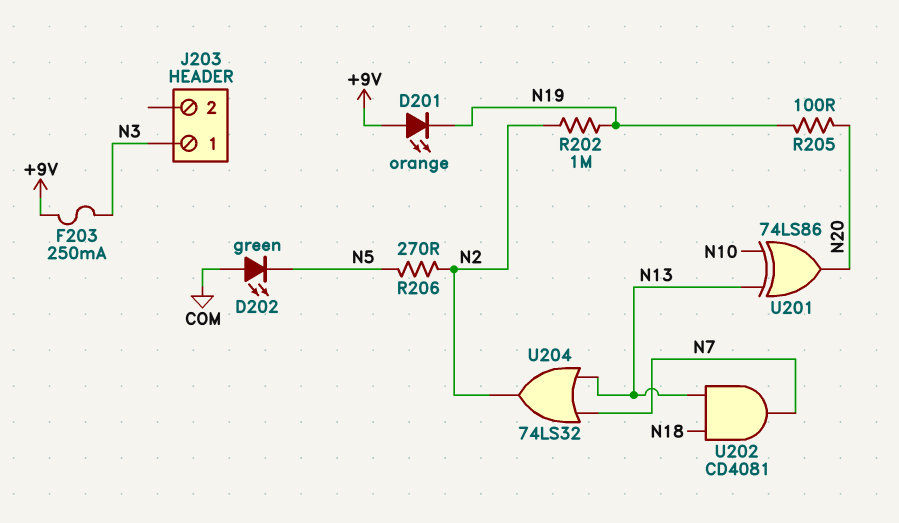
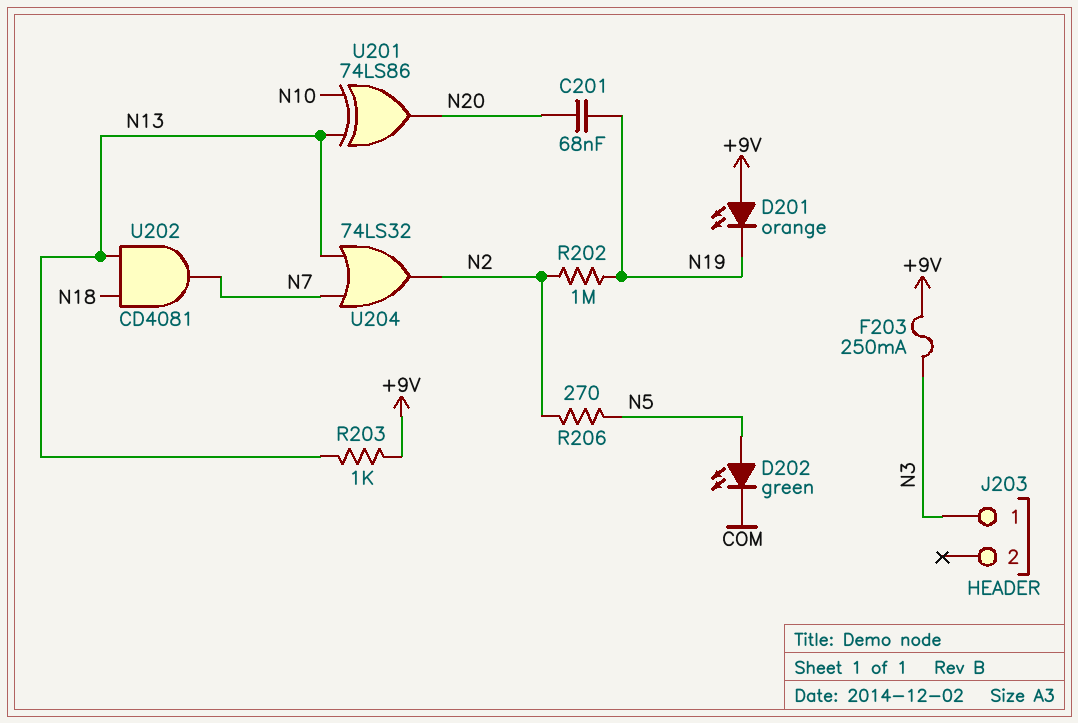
C201: none -> 68nF (N19, N20)
D202: LED green (A COM, K N5) -> LED green (A N5, K COM)
R203: none -> 1k (+9V, N13)
R205: 100 (N19, N20) -> none

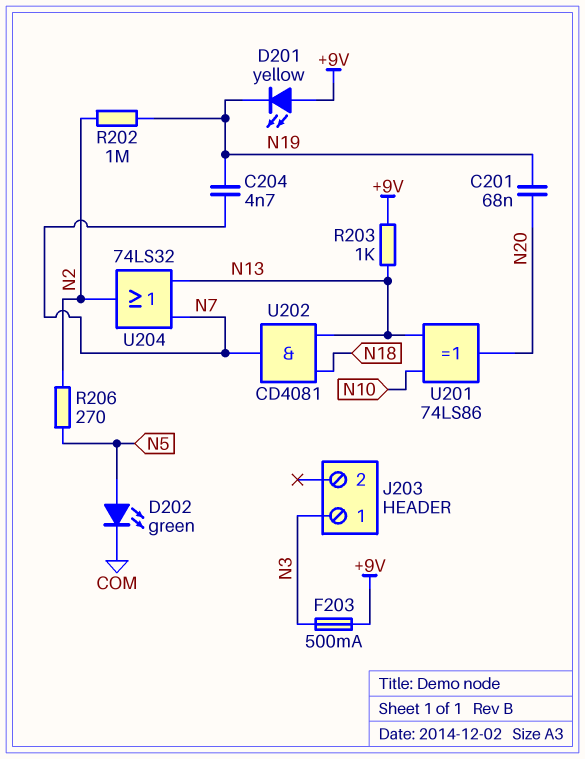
C204: none -> 4.7nF (N7, N19)
D201: LED orange (A +9V, K N19) -> LED yellow (A +9V, K N19)
F203: 250mA (+9V, N3) -> 500mA (+9V, N3)

